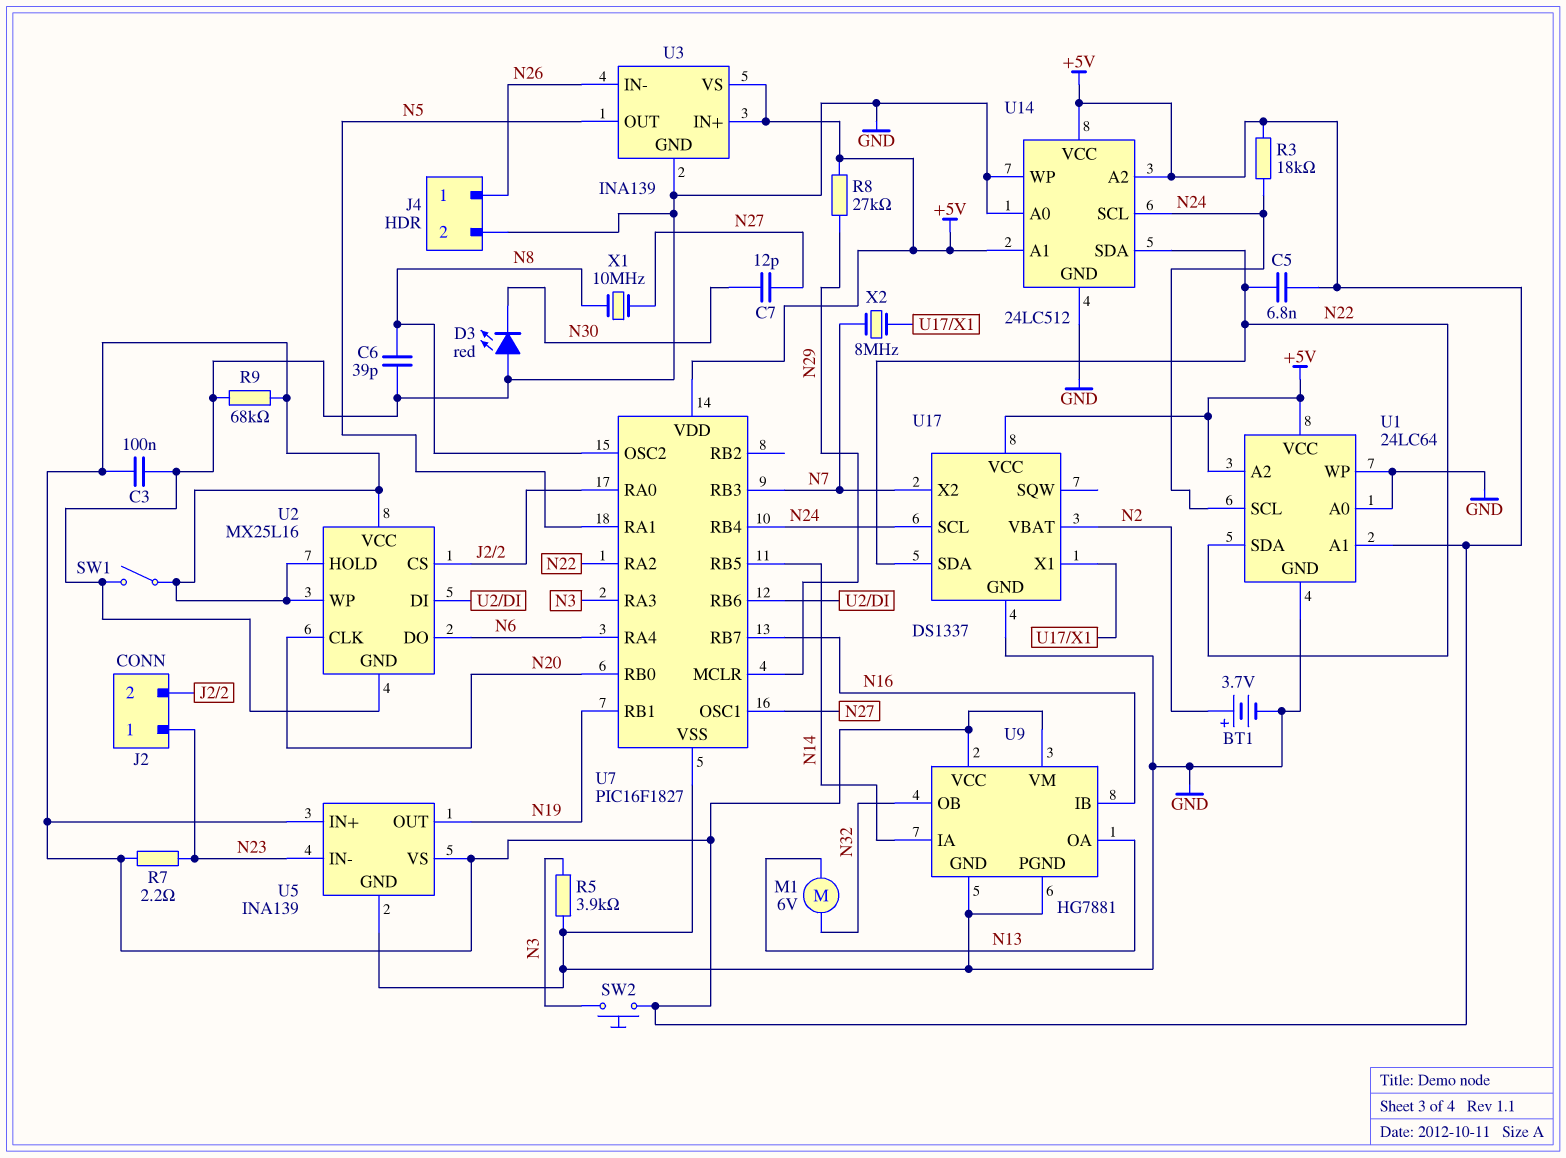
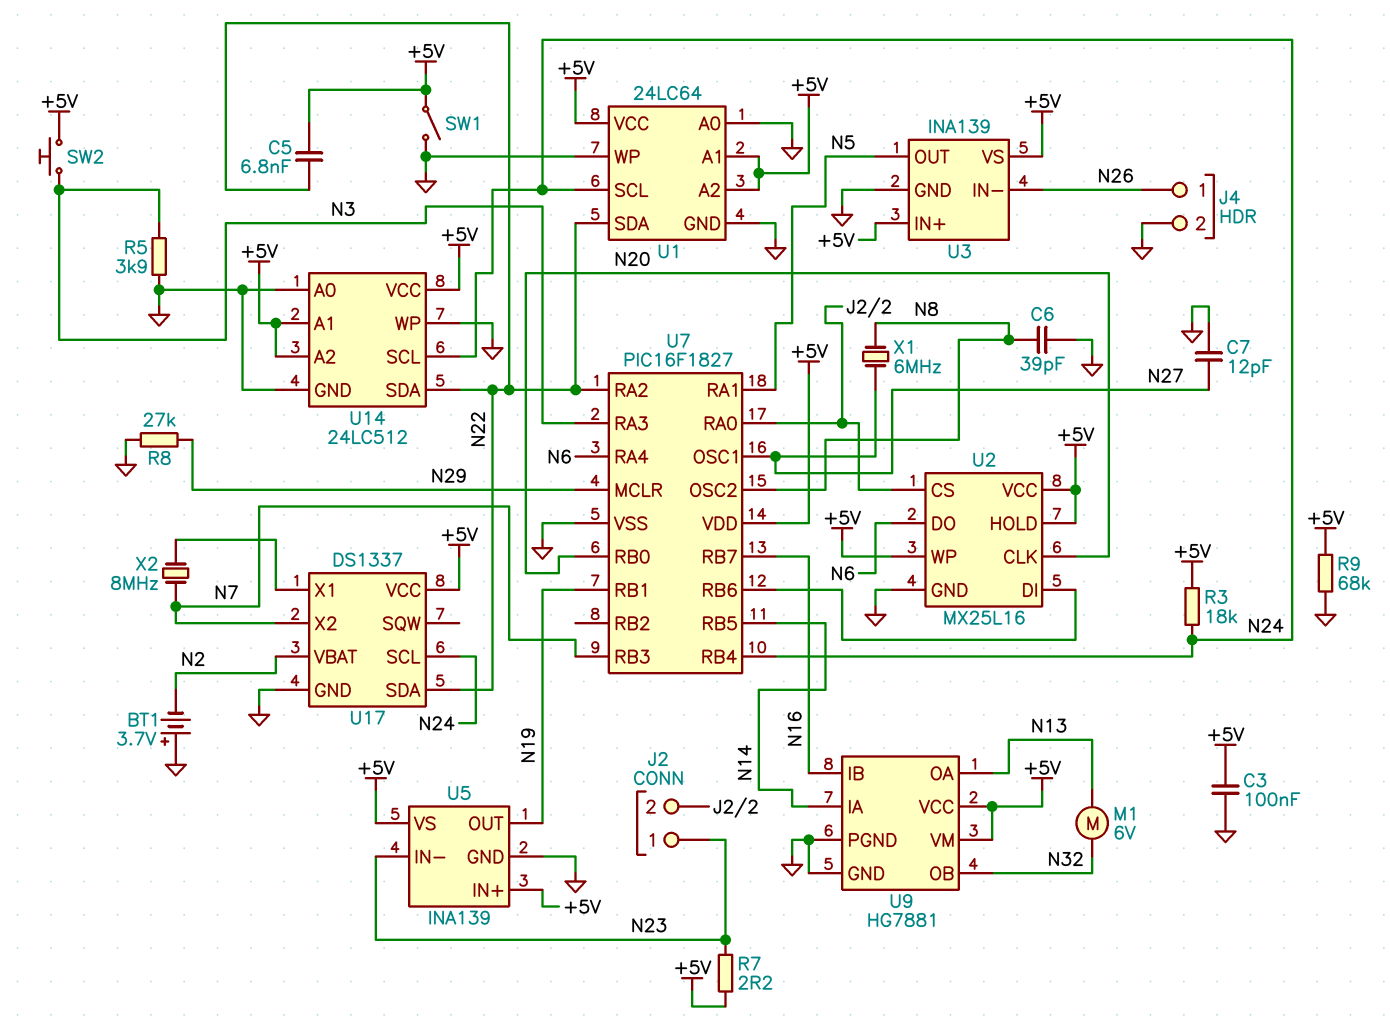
BT1: 3.7V (plus N2, minus GND) -> 3.7V (plus GND, minus N2)
C7: 12pF (N27, N30) -> 12pF (GND, N27)
D3: LED red (A GND, K N30) -> none
R8: 27k (+5V, N29) -> 27k (GND, N29)
X1: 10MHz (N8, N27) -> 6MHz (N8, N27)

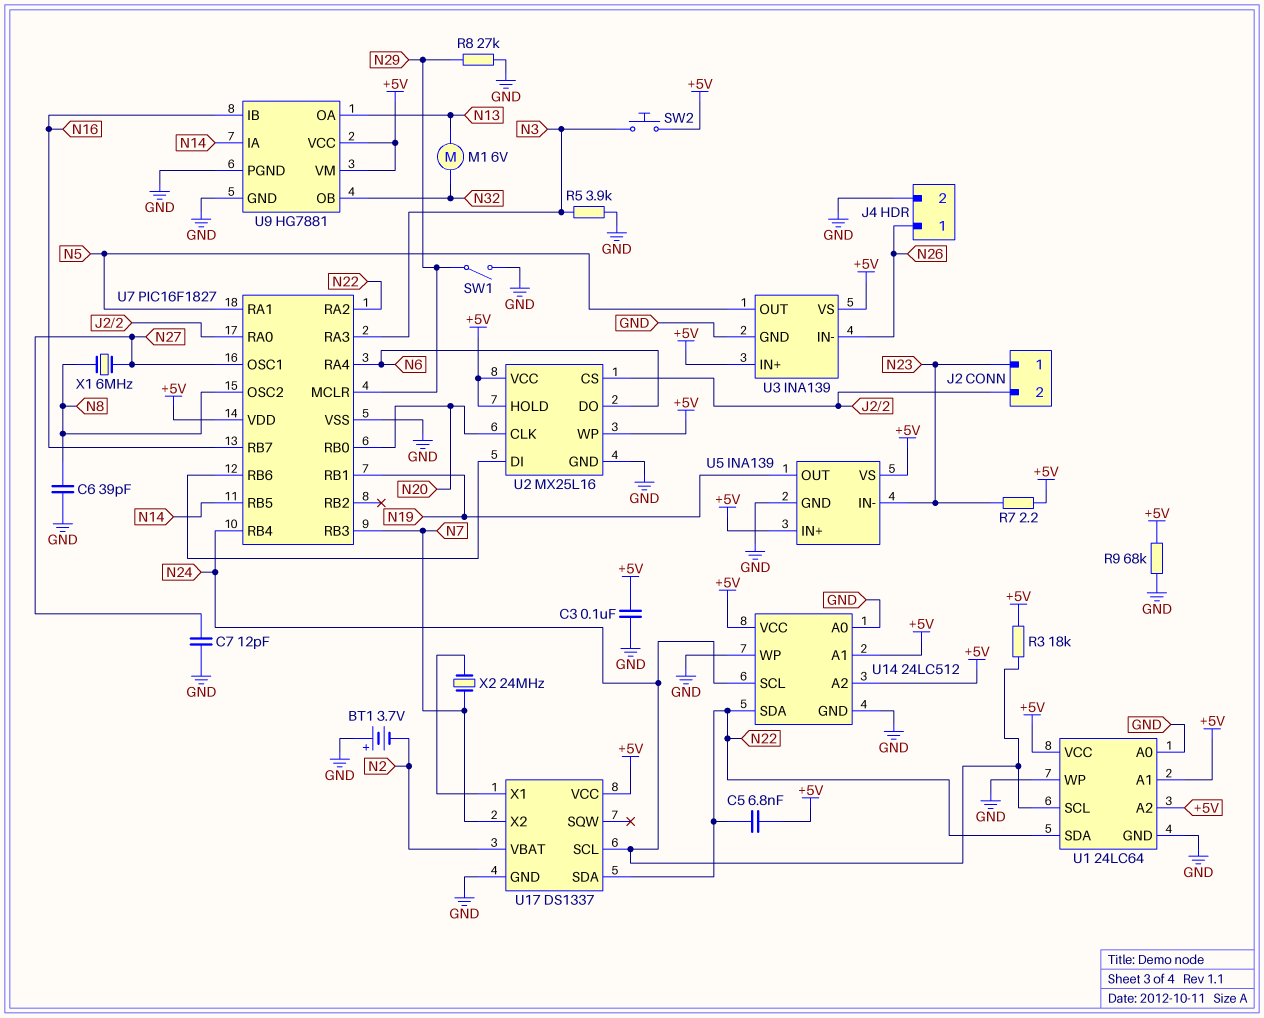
SW1: switch (+5V, GND) -> switch (GND, N29)
X2: 8MHz (N7, U17/X1) -> 24MHz (N7, U17/X1)

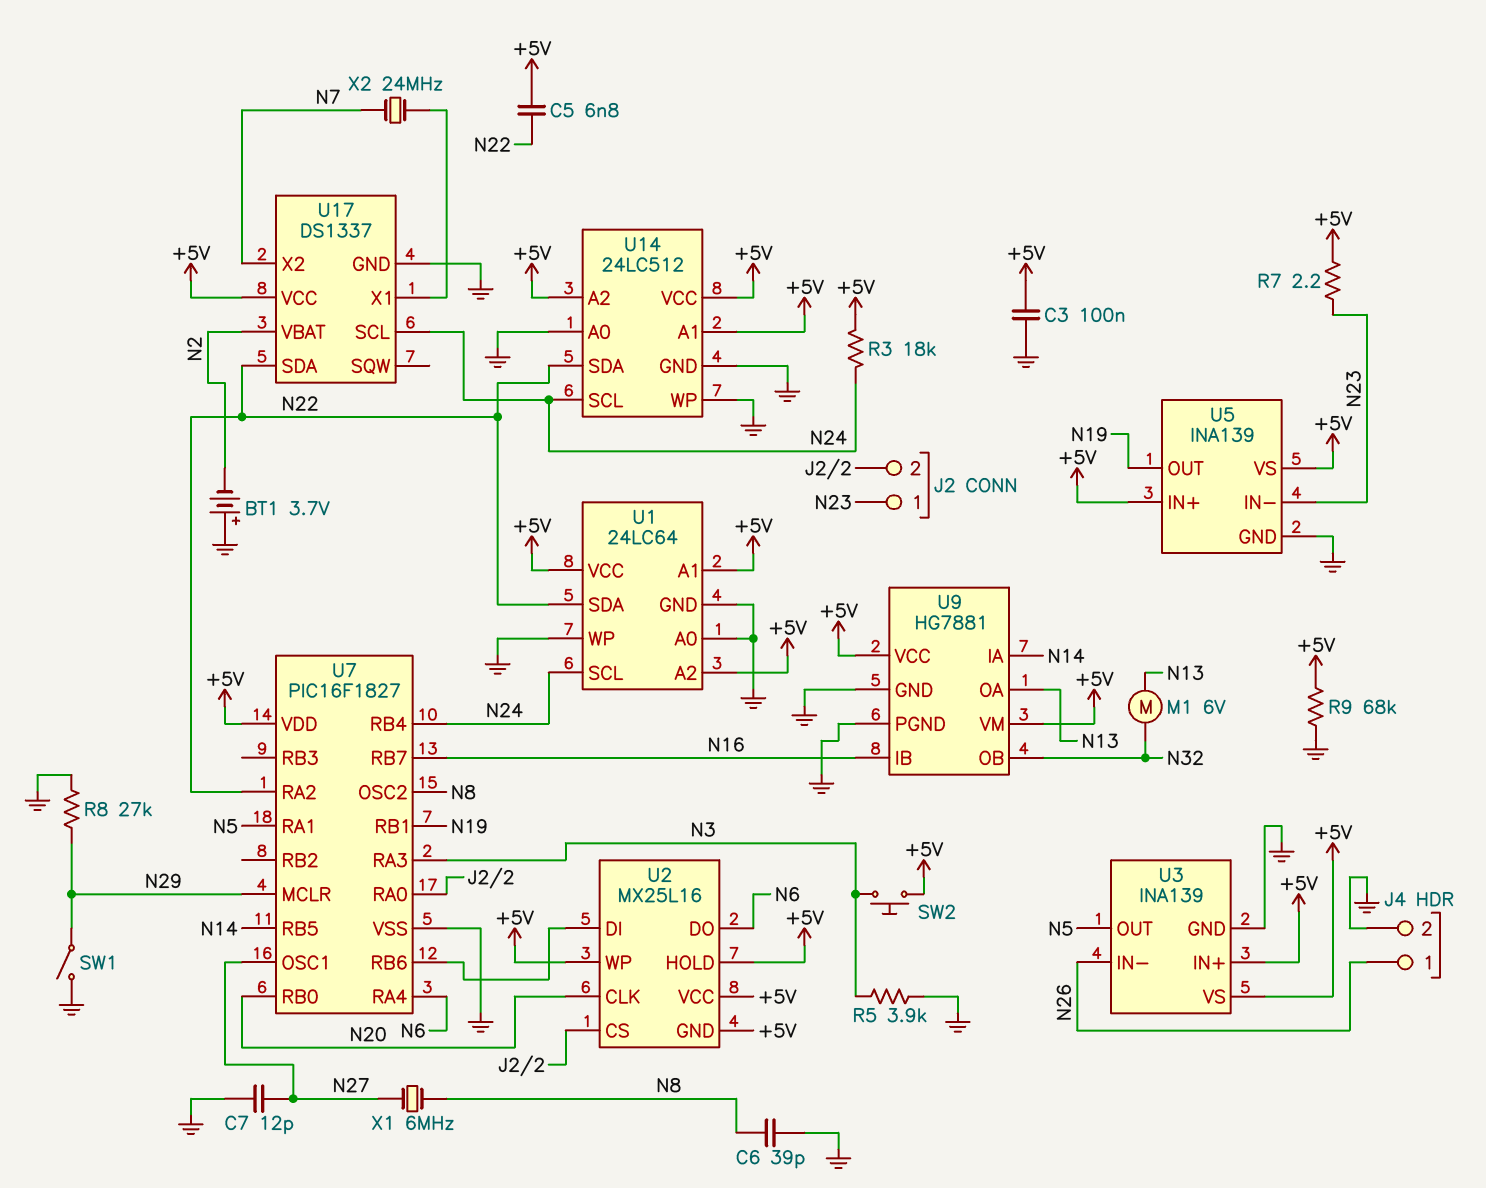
U2 pin GND: GND -> +5V
U7 pin RB3: N7 -> none

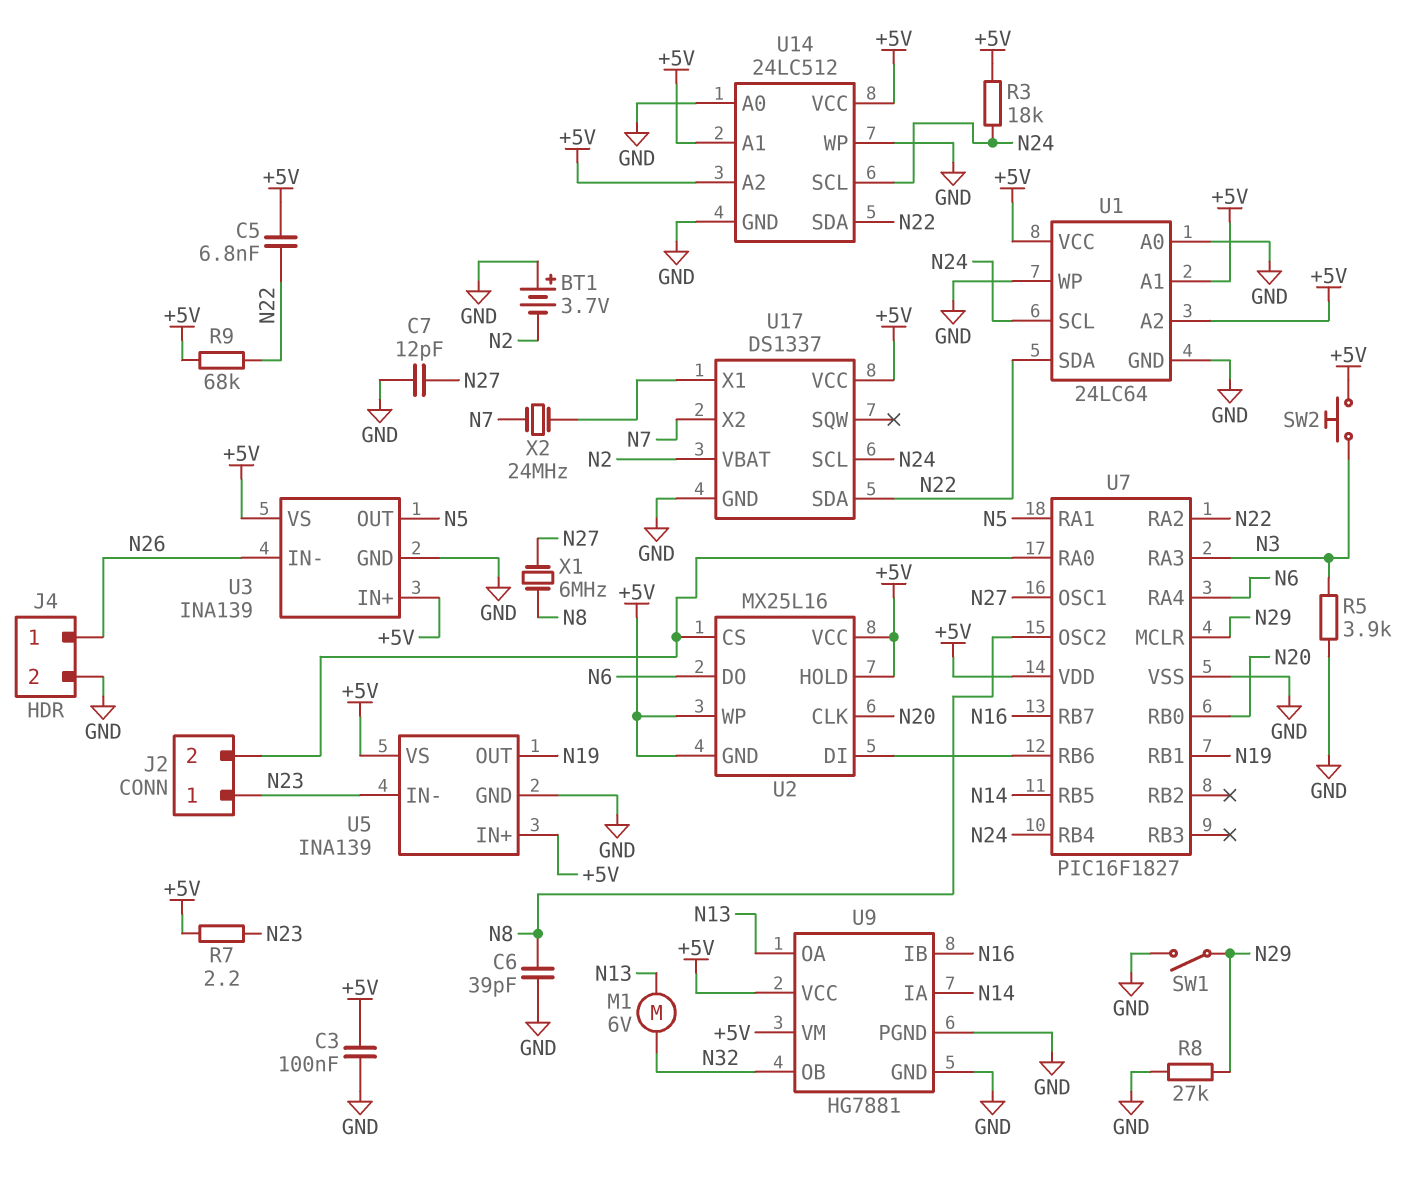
R9: 68k (+5V, GND) -> 68k (+5V, N22)

